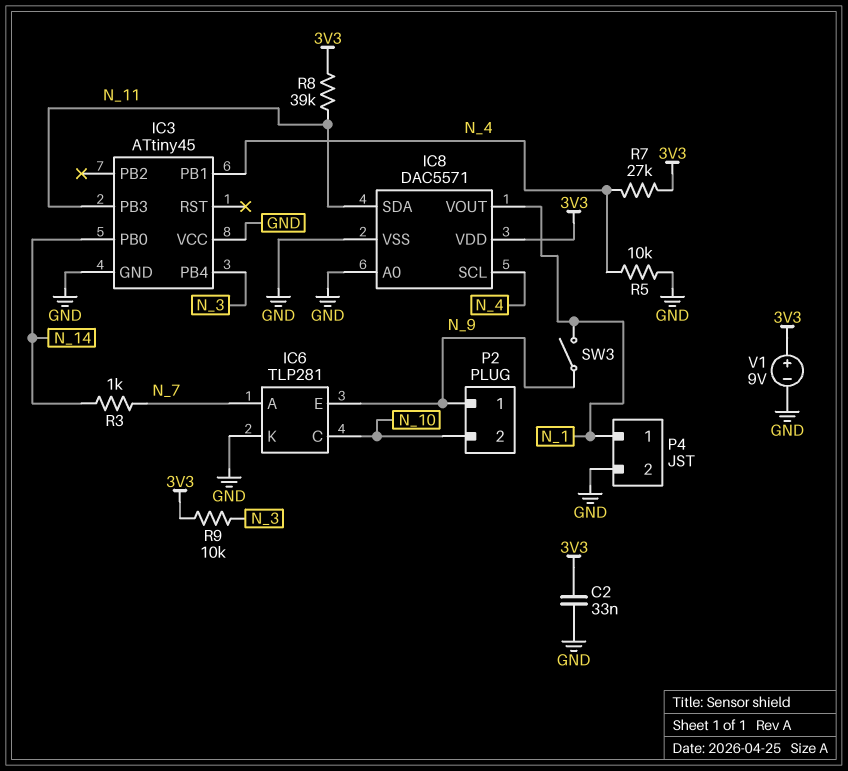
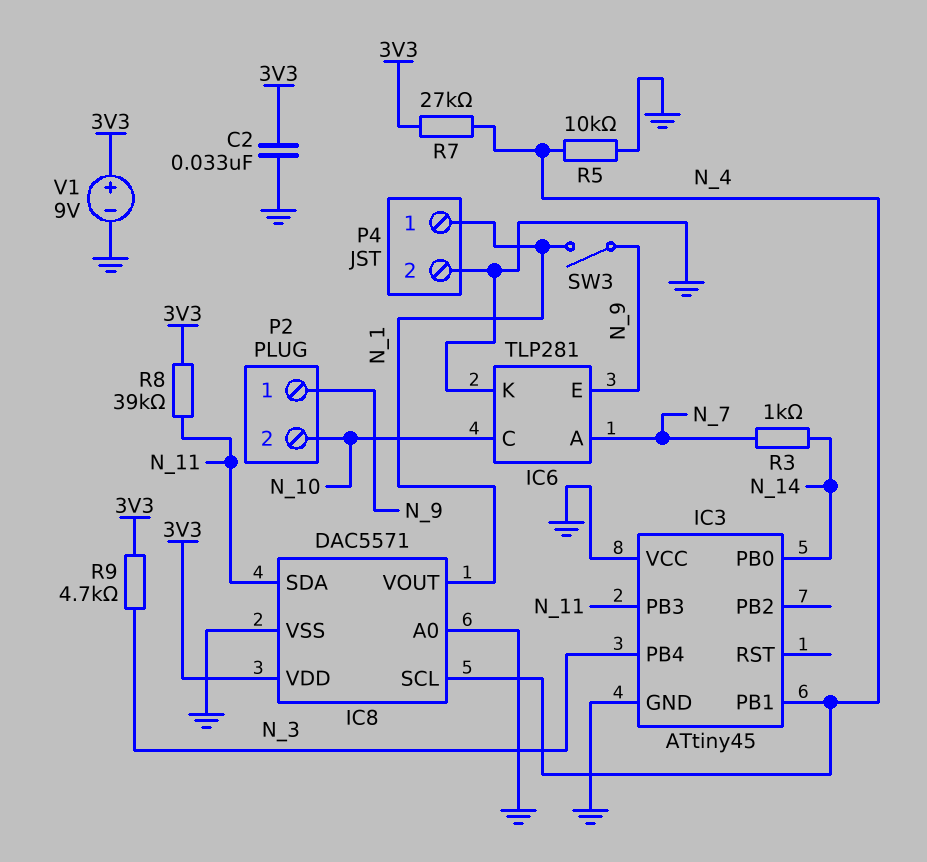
R9: 10k (3V3, N_3) -> 4.7k (3V3, N_3)

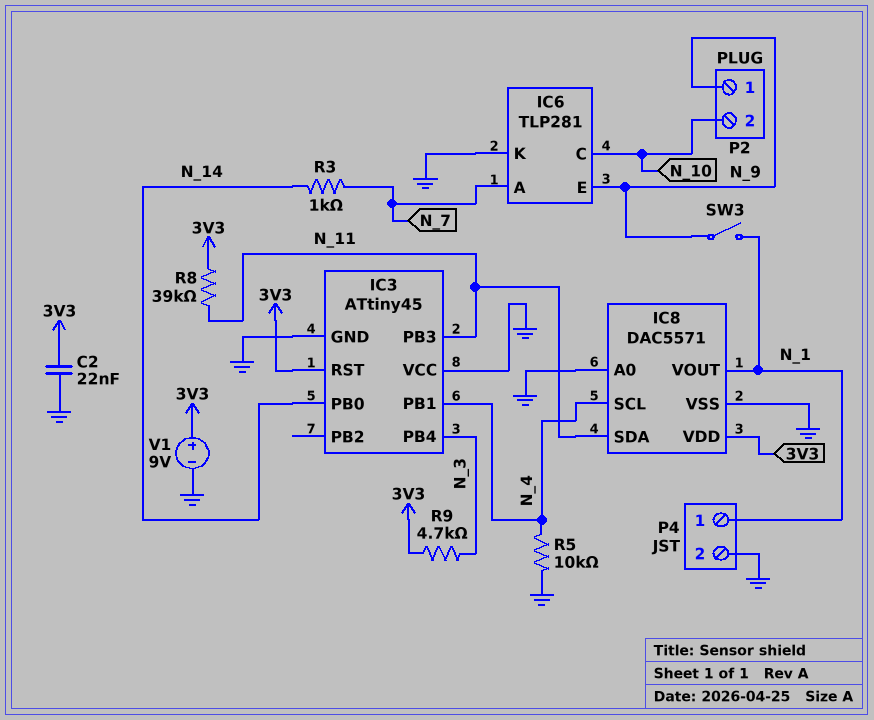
C2: 33nF (3V3, GND) -> 22nF (3V3, GND)
IC3 pin RST: none -> 3V3
R7: 27k (3V3, N_4) -> none

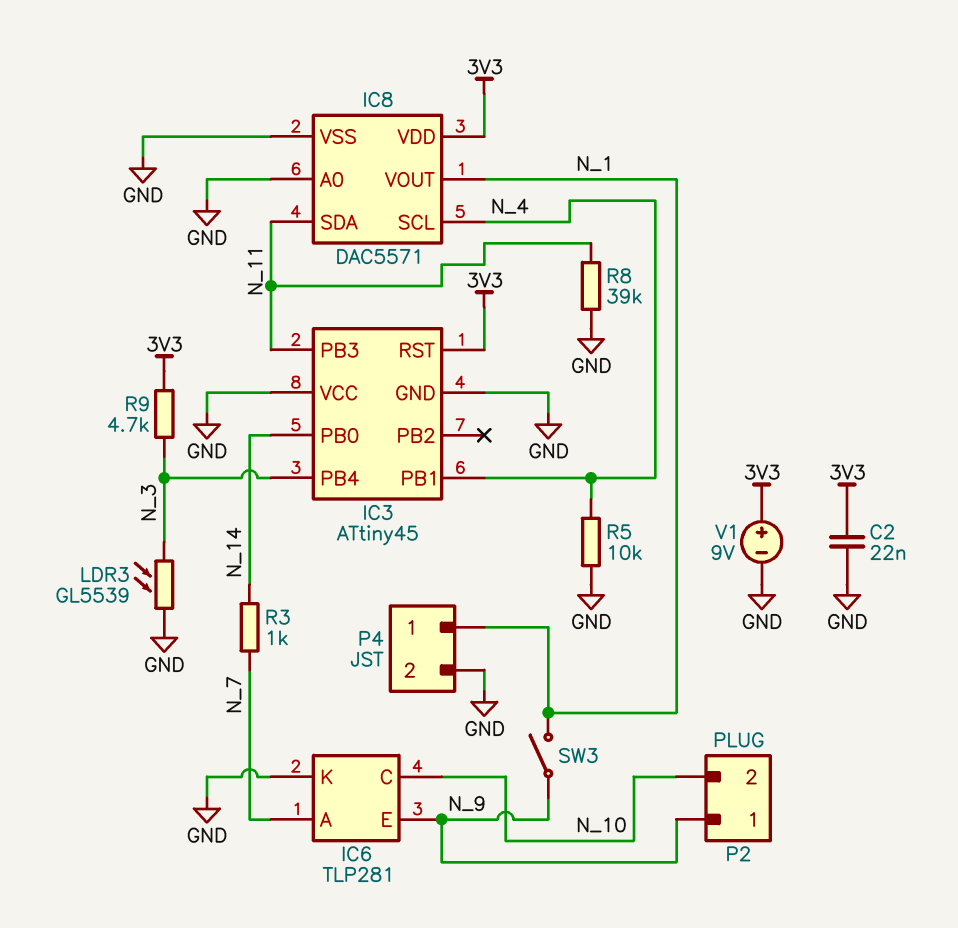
LDR3: none -> GL5539 (GND, N_3)
R8: 39k (3V3, N_11) -> 39k (GND, N_11)

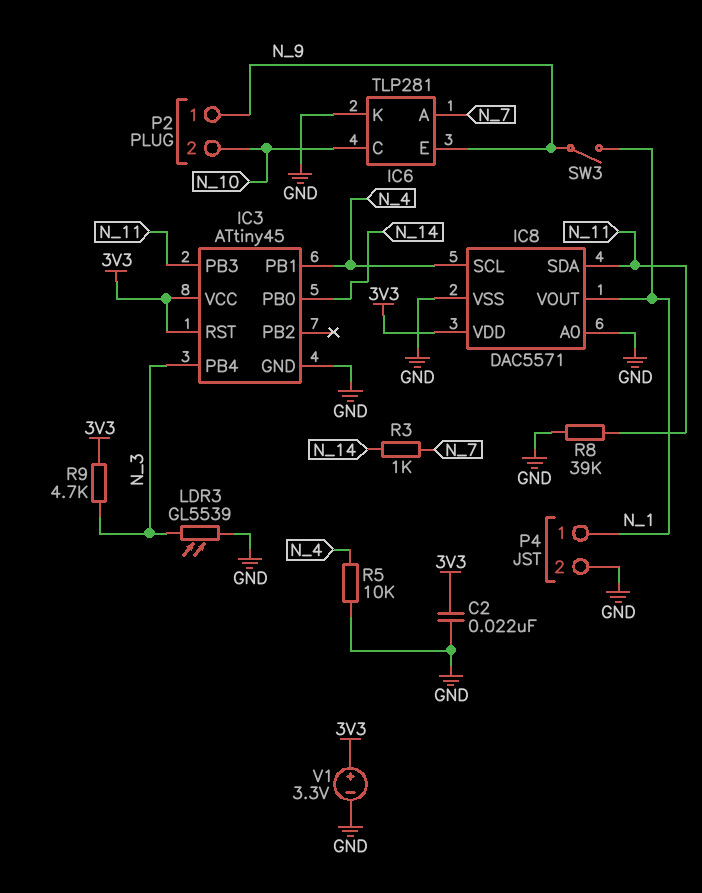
IC3 pin VCC: GND -> 3V3
V1: 9V (plus 3V3, minus GND) -> 3.3V (plus 3V3, minus GND)

